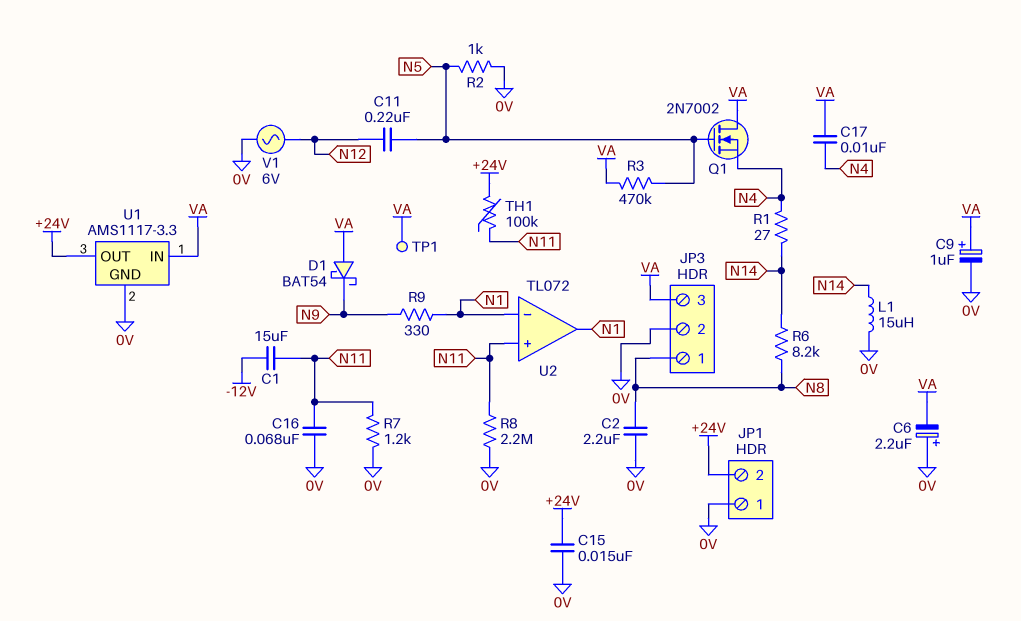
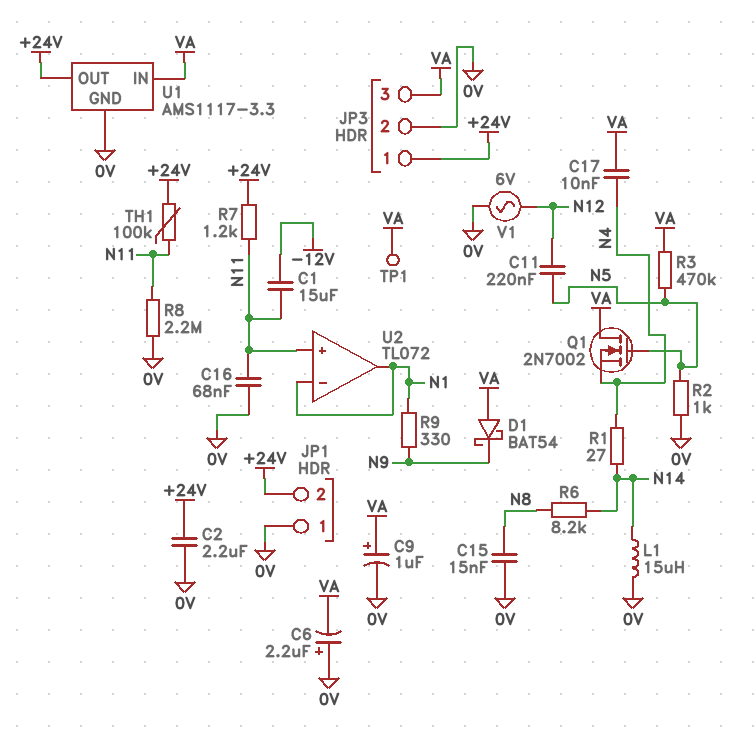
C2: 2.2uF (0V, N8) -> 2.2uF (+24V, 0V)
C15: 15nF (+24V, 0V) -> 15nF (0V, N8)
JP3 pin 1: N8 -> +24V
R7: 1.2k (0V, N11) -> 1.2k (+24V, N11)

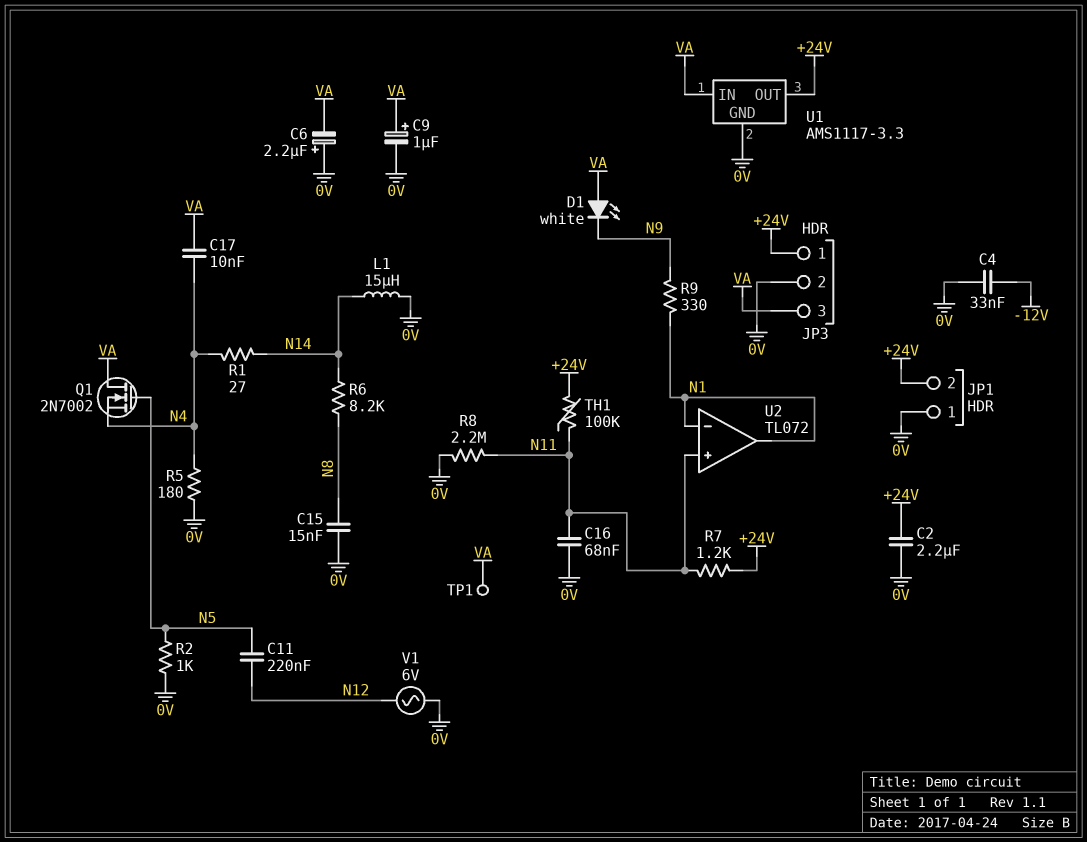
C1: 15uF (-12V, N11) -> none
C4: none -> 33nF (-12V, 0V)
D1: schottky BAT54 (A VA, K N9) -> LED white (A VA, K N9)
R3: 470k (N5, VA) -> none
R5: none -> 180 (0V, N4)

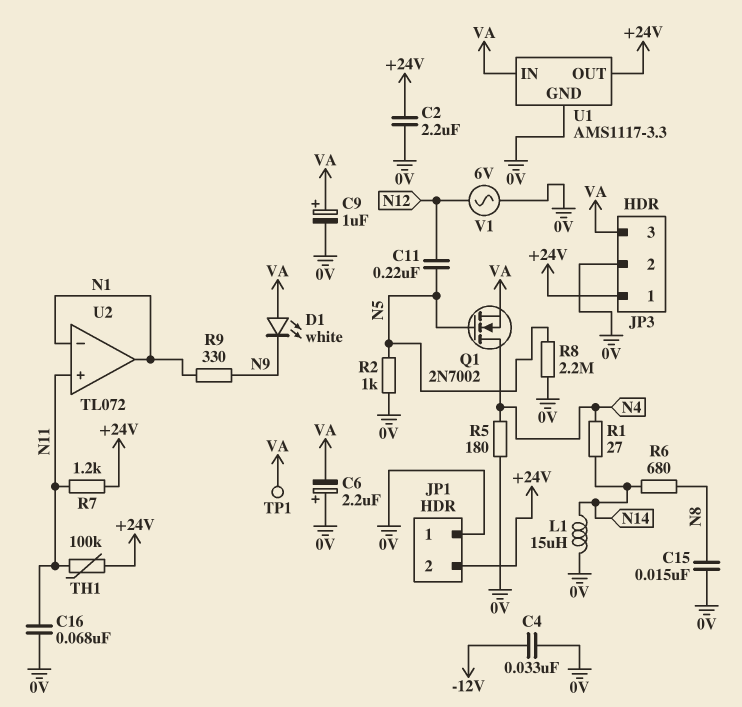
C17: 10nF (N4, VA) -> none
Q1: NMOS 2N7002 (G N5, D VA, S N4) -> NMOS 2N7002 (G N5, D N4, S VA)
R6: 8.2k (N8, N14) -> 680 (N8, N14)
R8: 2.2M (0V, N11) -> 2.2M (0V, N5)

